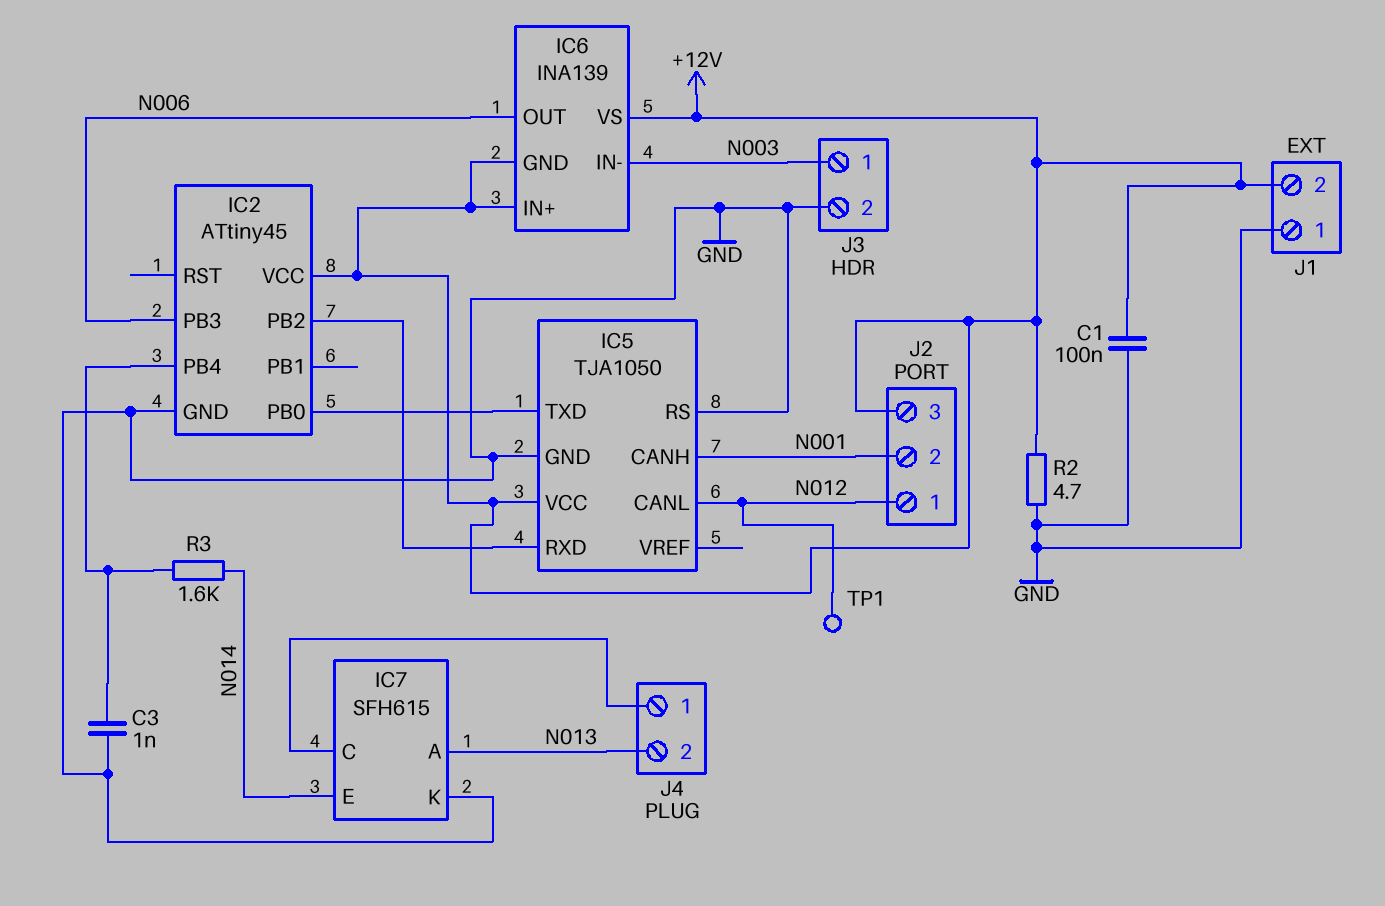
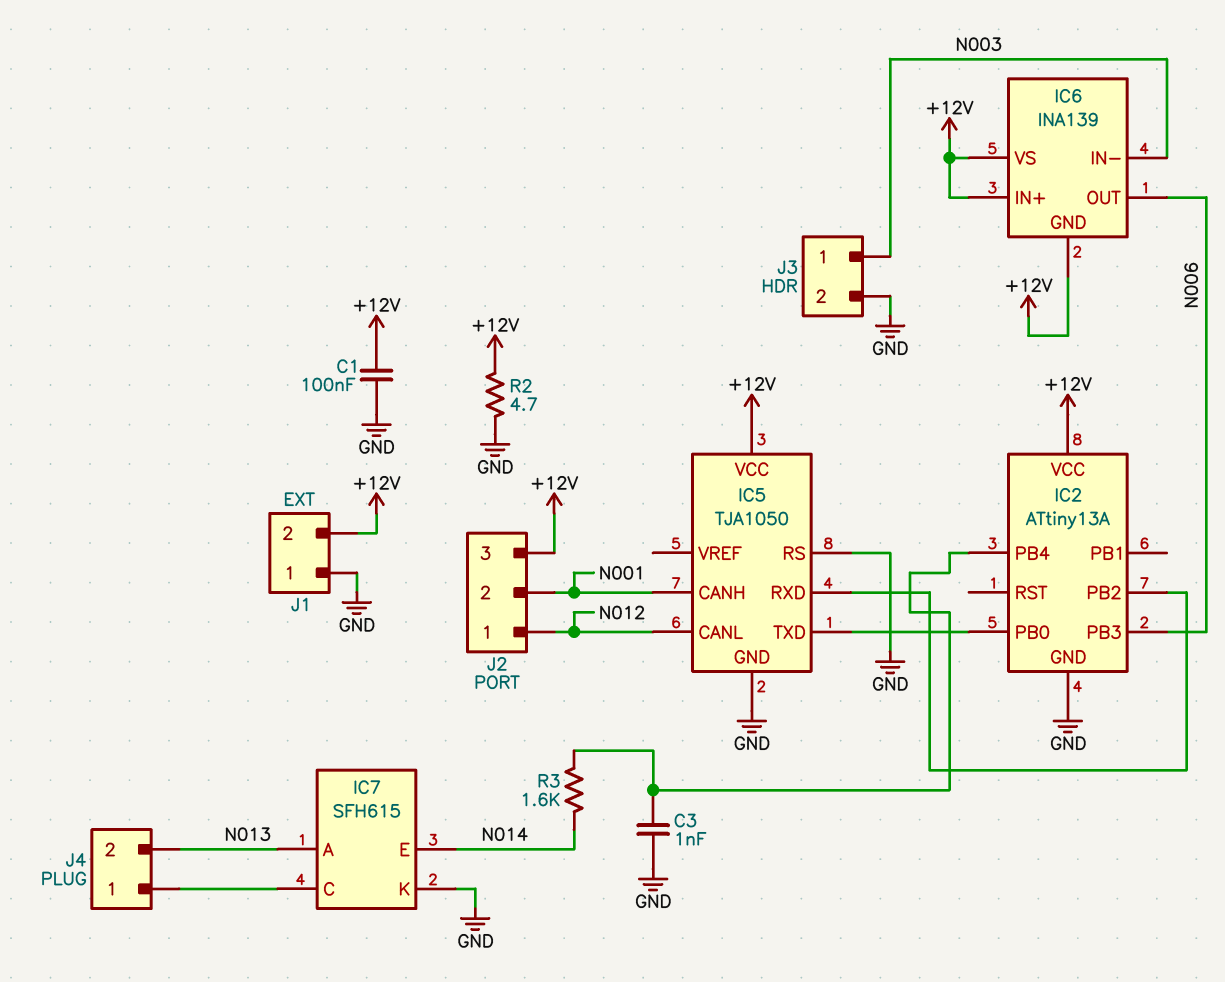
IC2: ATtiny45 -> ATtiny13A
TP1: test point (N012) -> none

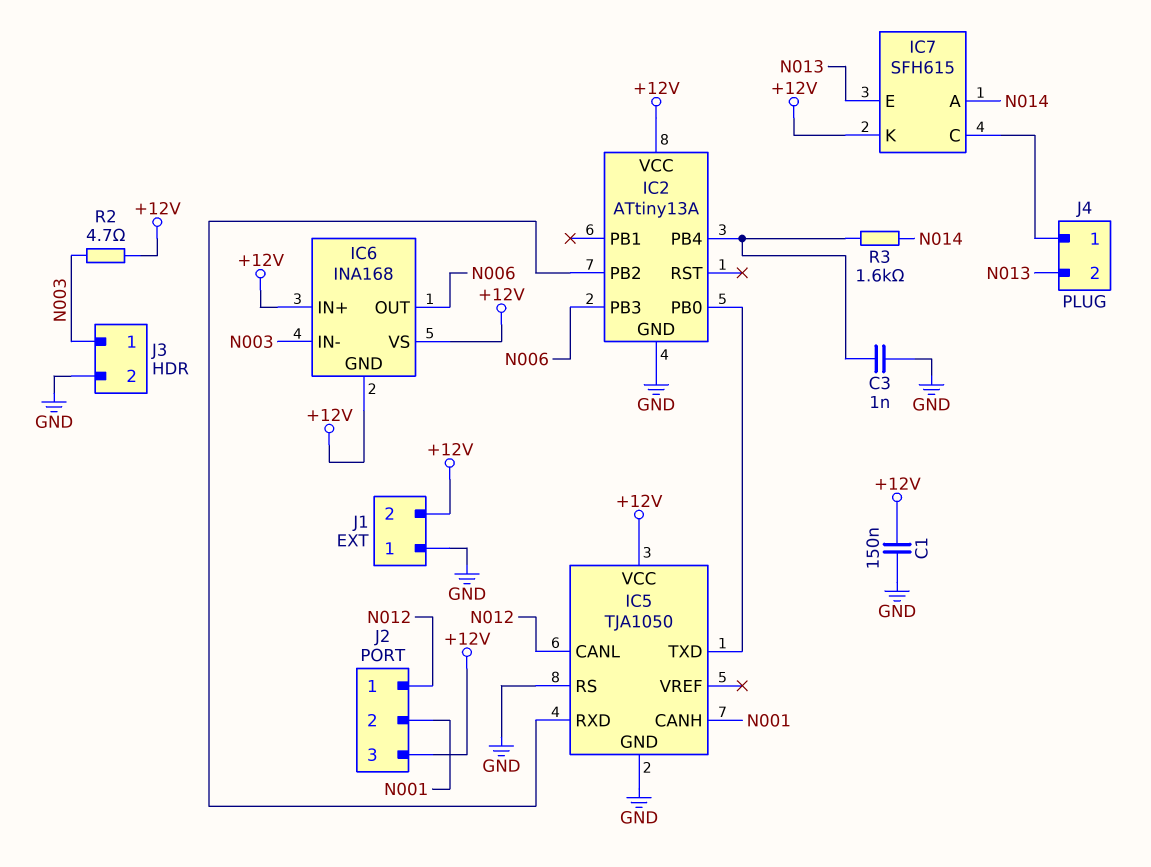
C1: 100nF (+12V, GND) -> 150nF (+12V, GND)
IC6: INA139 -> INA168
IC7 pin A: N013 -> N014
IC7 pin E: N014 -> N013
IC7 pin K: GND -> +12V
R2: 4.7 (+12V, GND) -> 4.7 (+12V, N003)

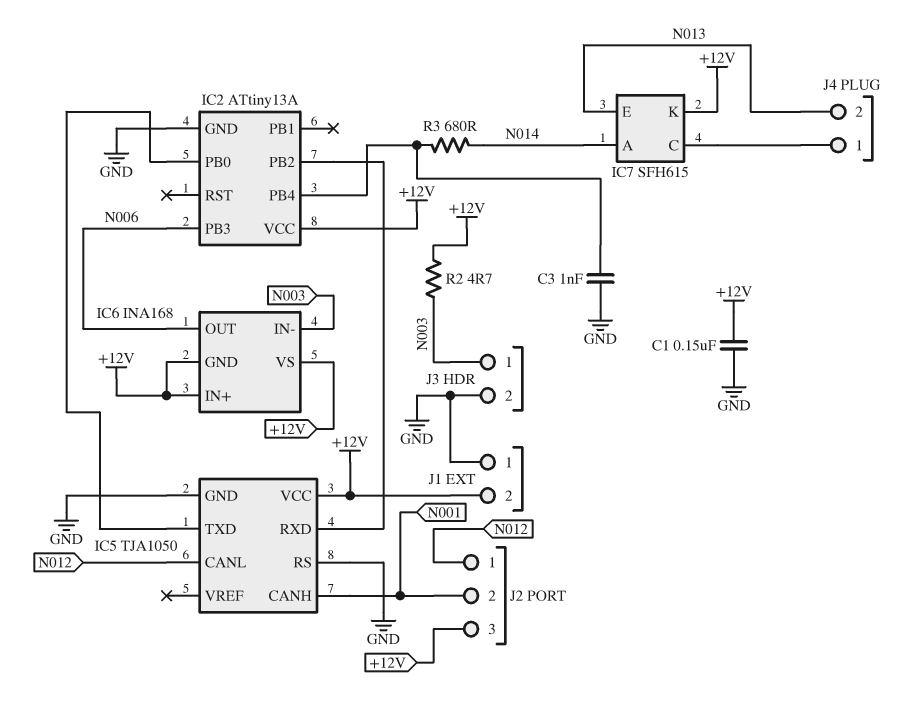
R3: 1.6k (IC2/PB4, N014) -> 680 (IC2/PB4, N014)

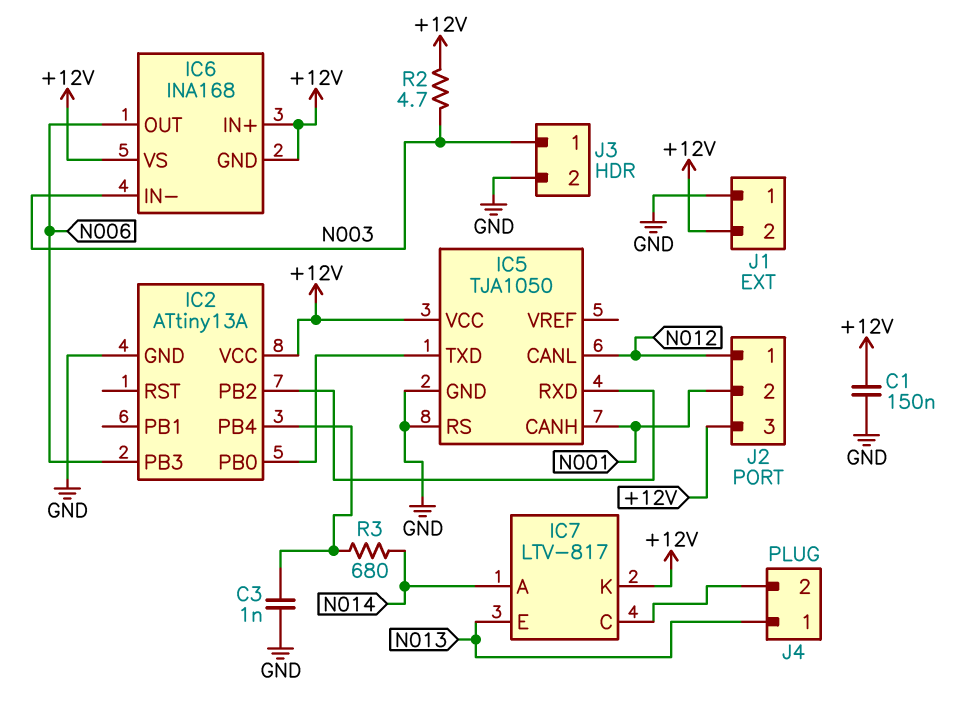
IC7: SFH615 -> LTV-817
J4 pin 1: IC7/C -> N013
J4 pin 2: N013 -> IC7/C

